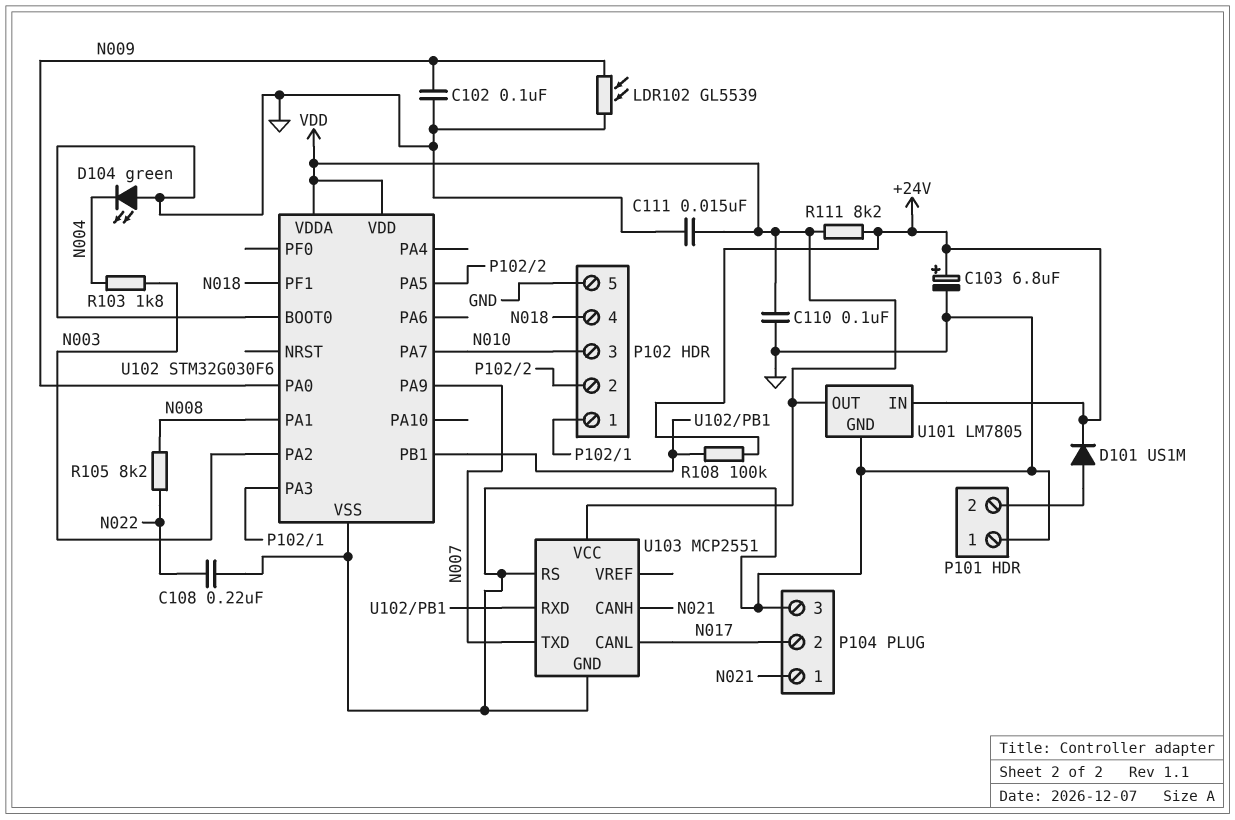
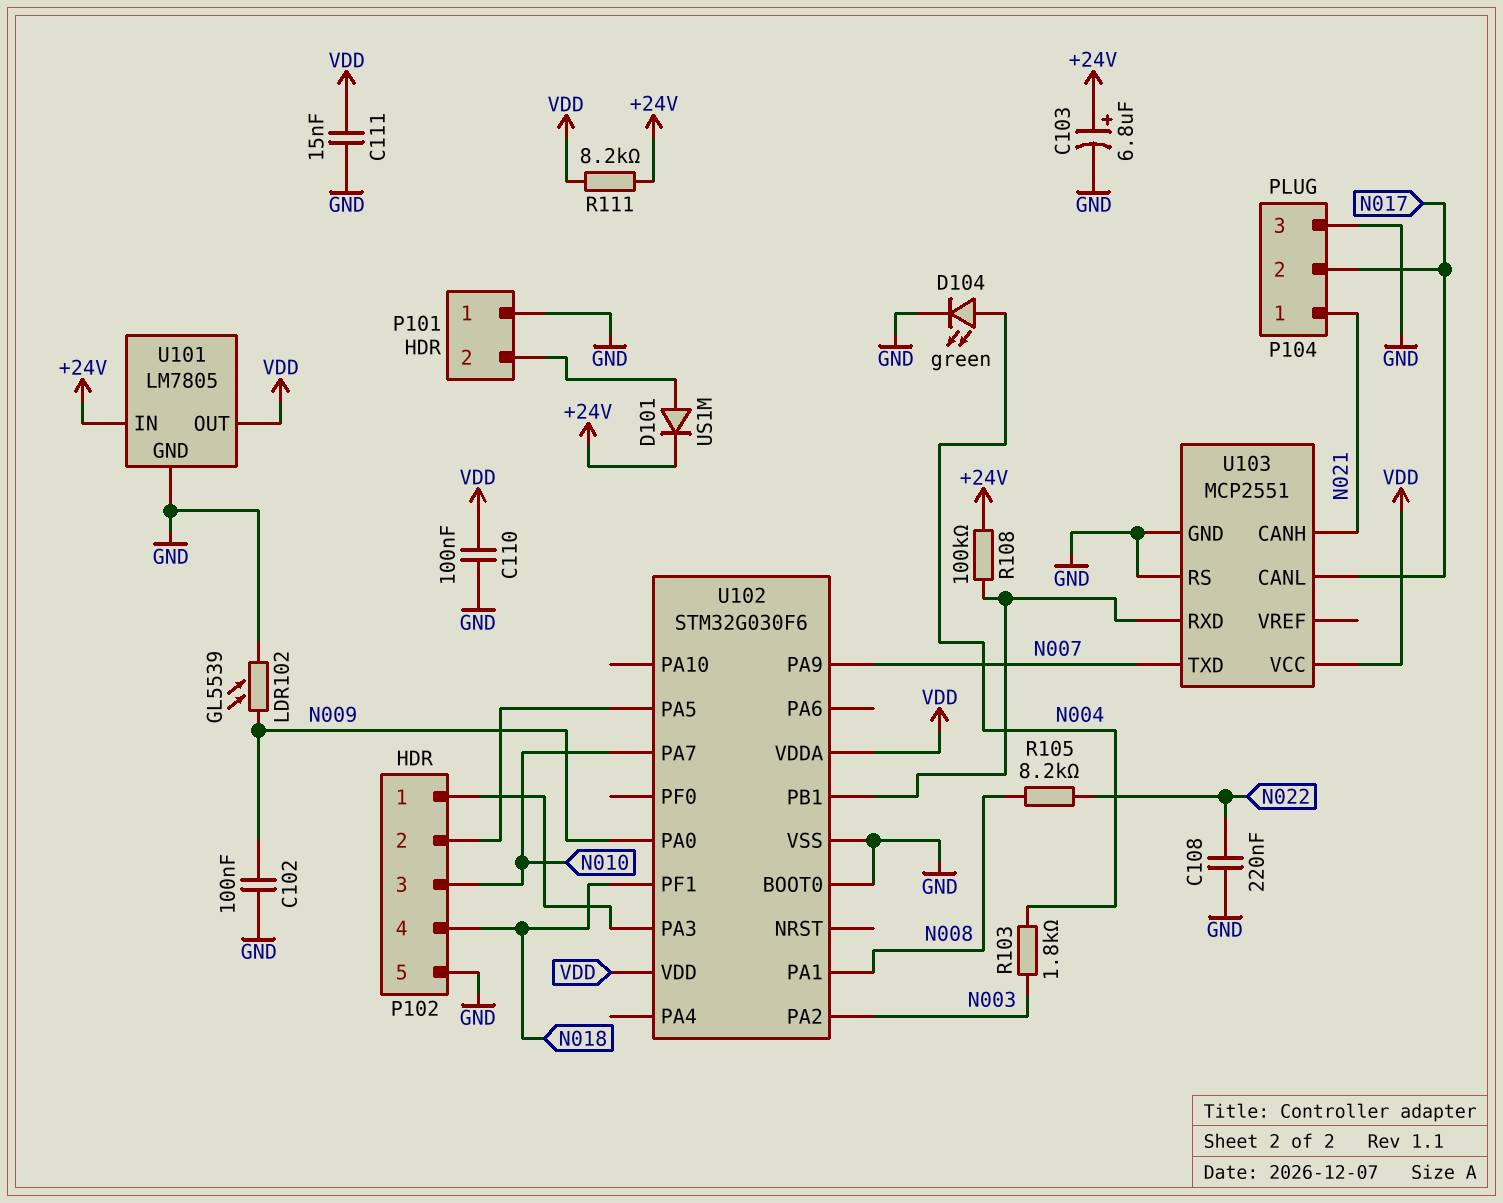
D104: LED green (A GND, K N004) -> LED green (A N004, K GND)

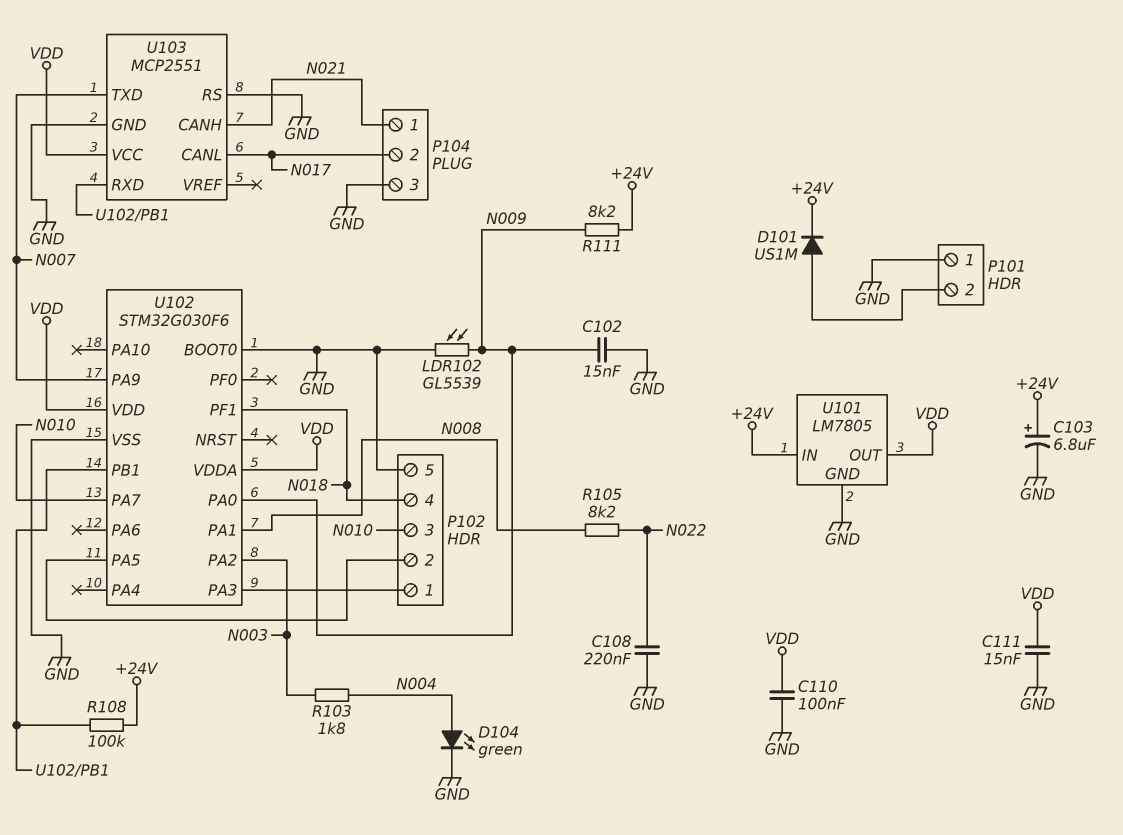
C102: 100nF (GND, N009) -> 15nF (GND, N009)
R111: 8.2k (+24V, VDD) -> 8.2k (+24V, N009)

